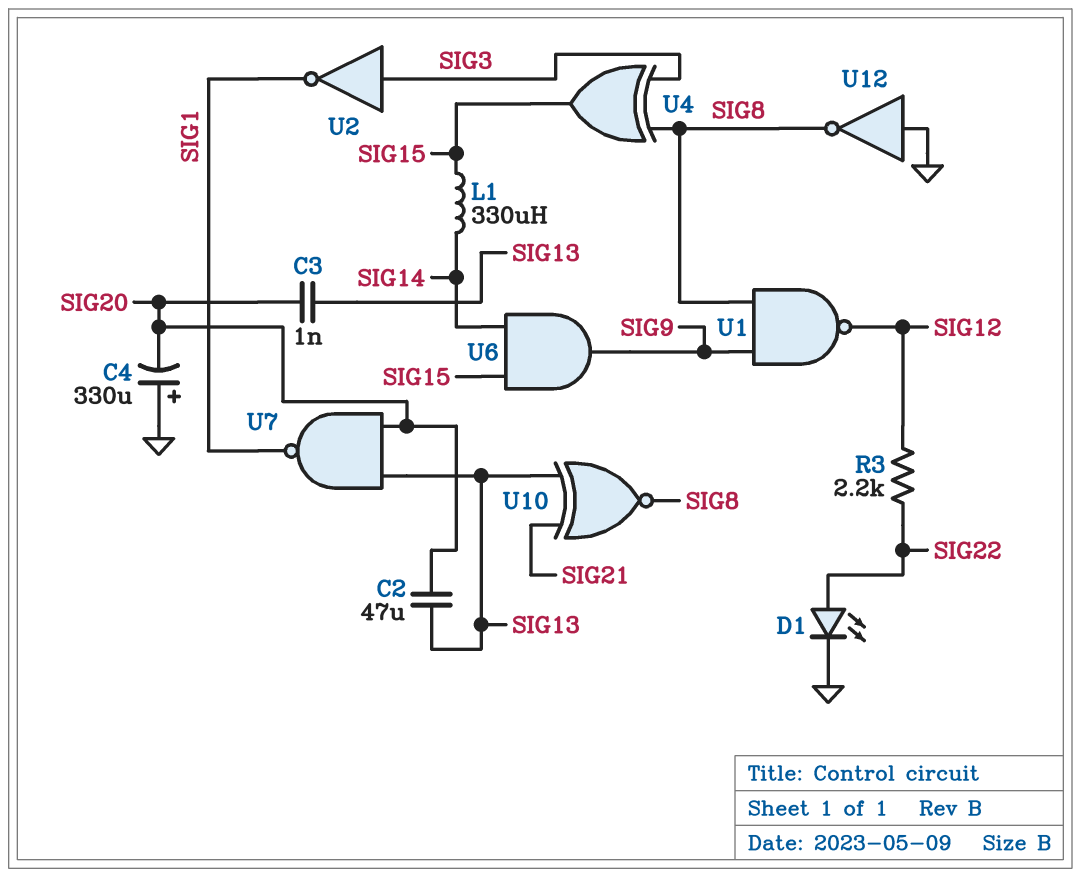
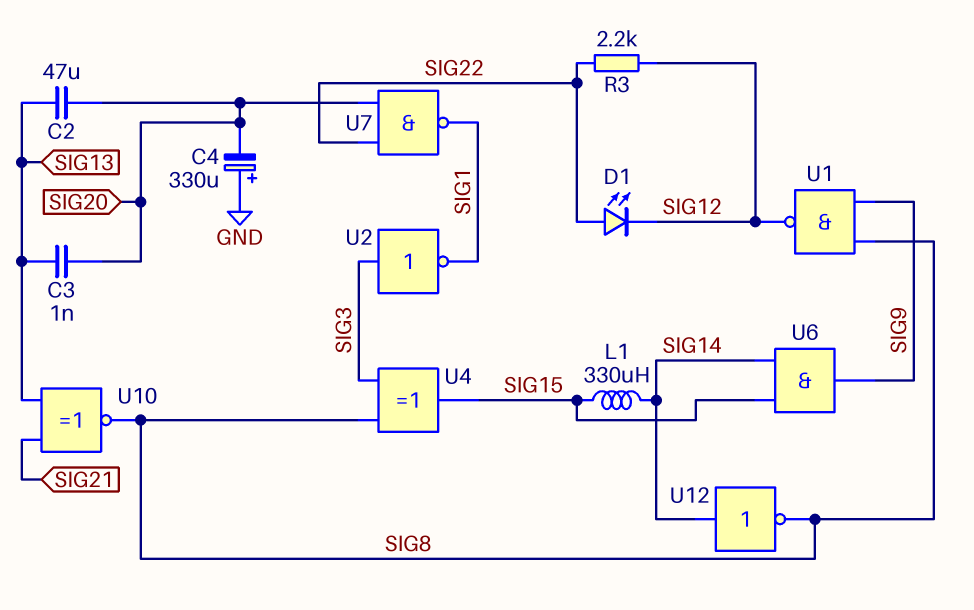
D1: LED (A SIG22, K GND) -> LED (A SIG22, K SIG12)
U7: NAND (in SIG13, in SIG20, out SIG1) -> NAND (in SIG20, in SIG22, out SIG1)
U12: NOT (in GND, out SIG8) -> NOT (in SIG14, out SIG8)

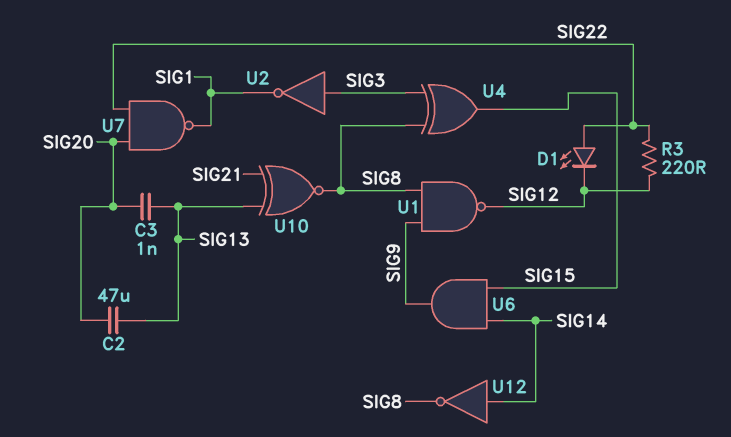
C4: 330uF (plus GND, minus SIG20) -> none
L1: 330uH (SIG14, SIG15) -> none
R3: 2.2k (SIG12, SIG22) -> 220 (SIG12, SIG22)

